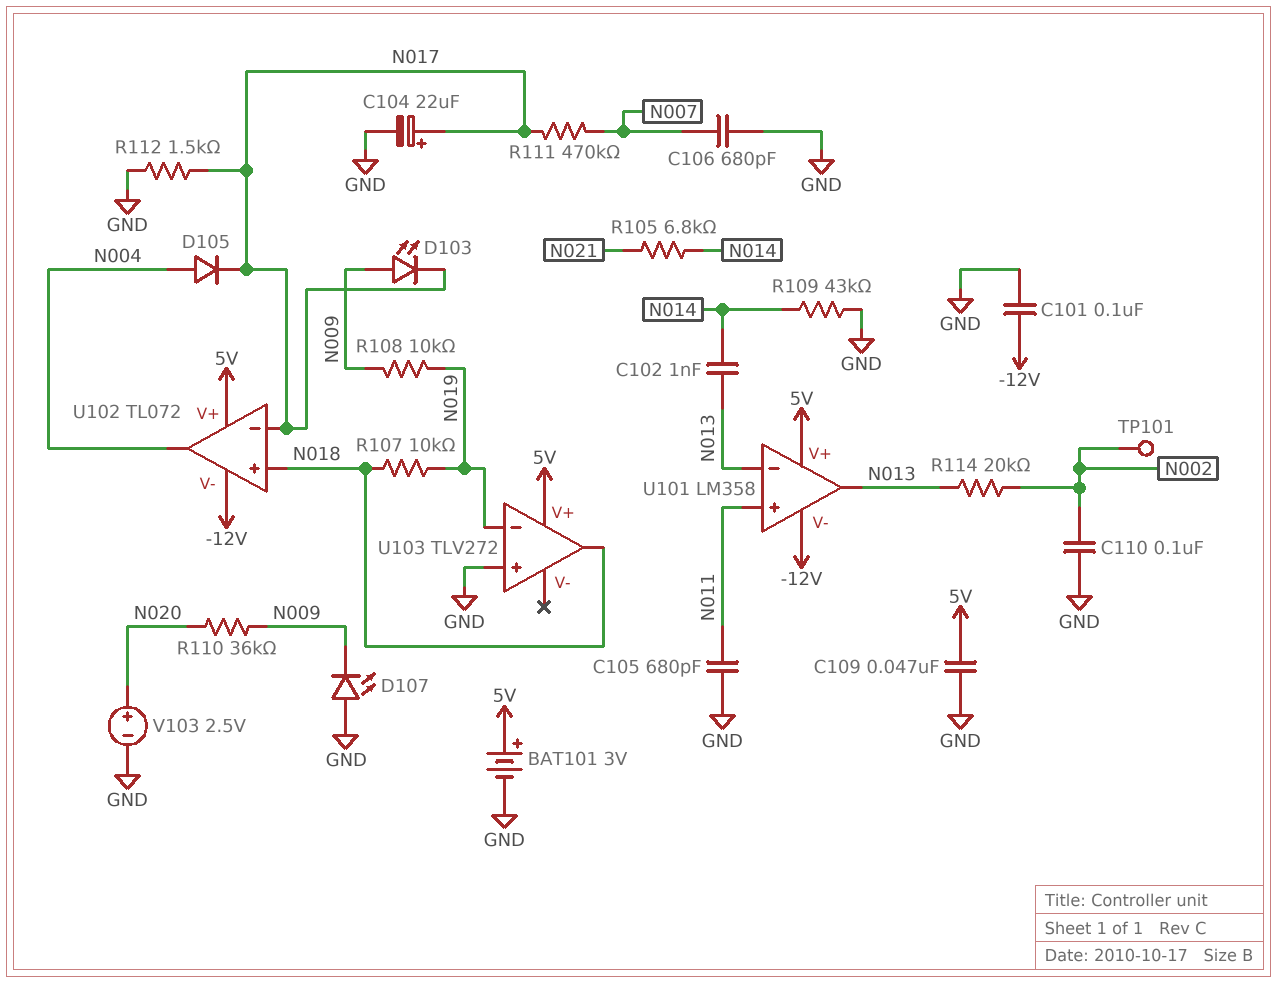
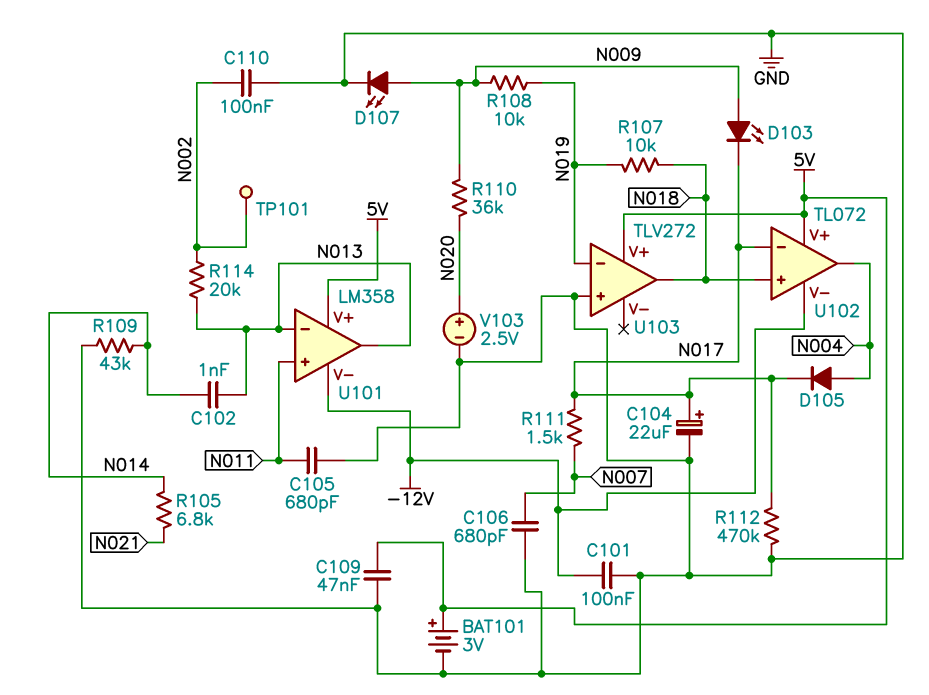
D107: LED (A GND, K N009) -> LED (A N009, K GND)
R111: 470k (N007, N017) -> 1.5k (N007, N017)
R112: 1.5k (GND, N017) -> 470k (GND, N017)

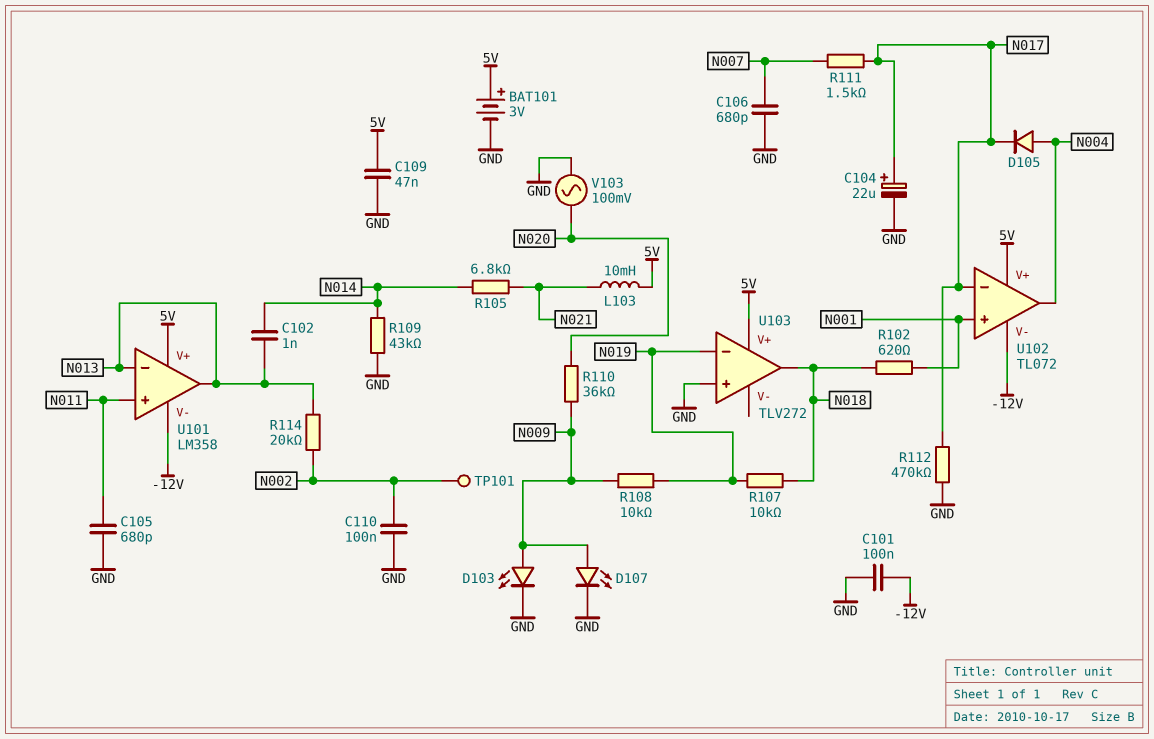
D103: LED (A N009, K N017) -> LED (A N009, K GND)
L103: none -> 10mH (5V, N021)
R102: none -> 620 (N001, N018)
U102 pin in+: N018 -> N001
V103: 2.5V (plus N020, minus GND) -> AC 100mV (GND, N020)

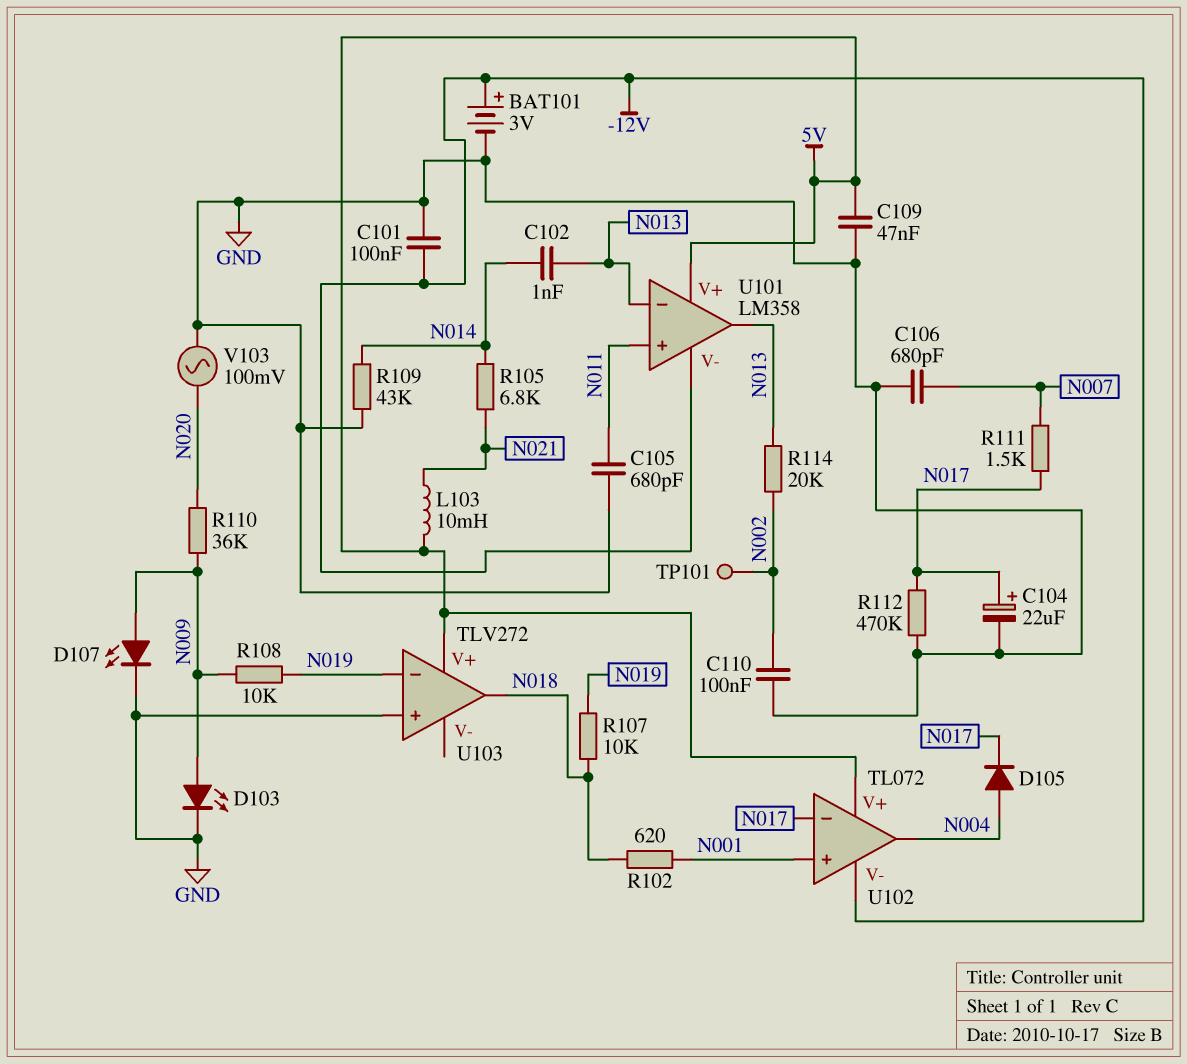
BAT101: 3V (plus 5V, minus GND) -> 3V (plus -12V, minus GND)

